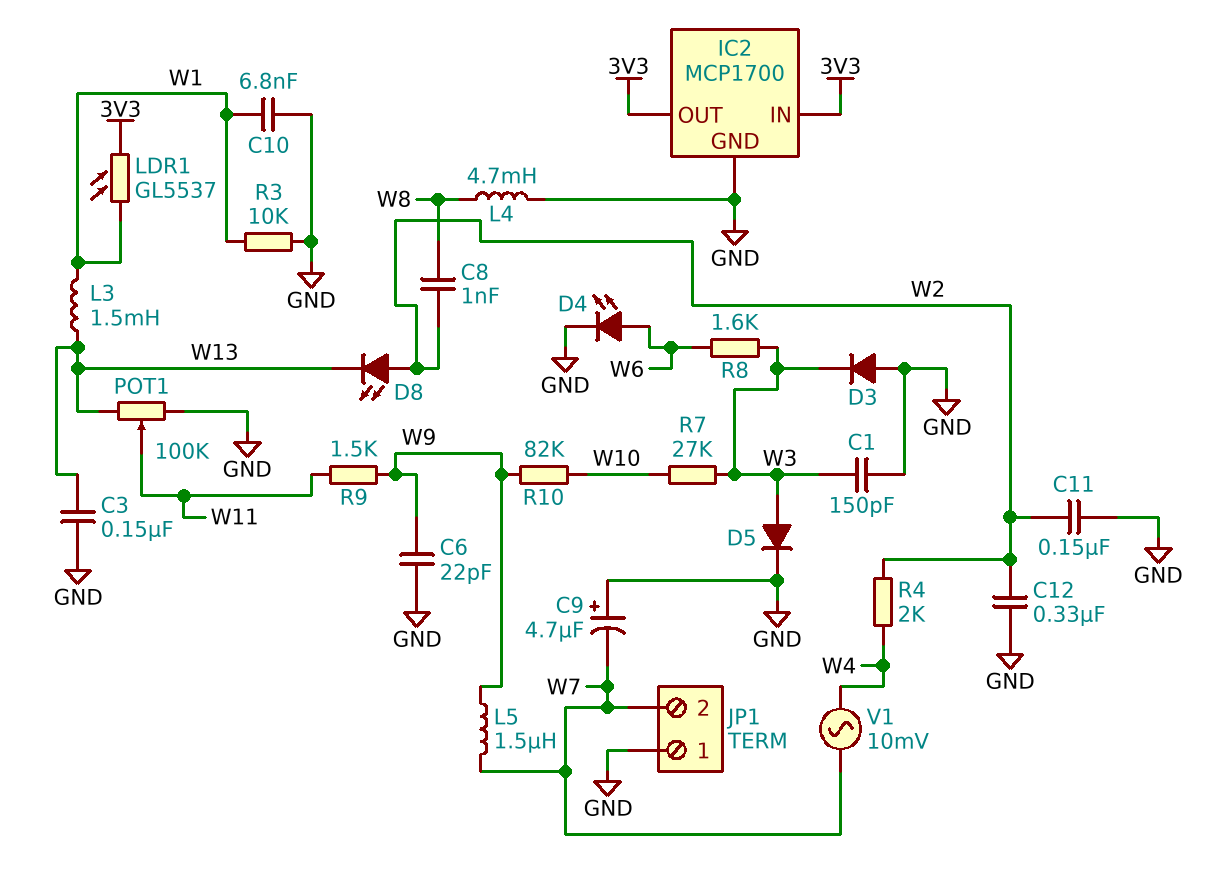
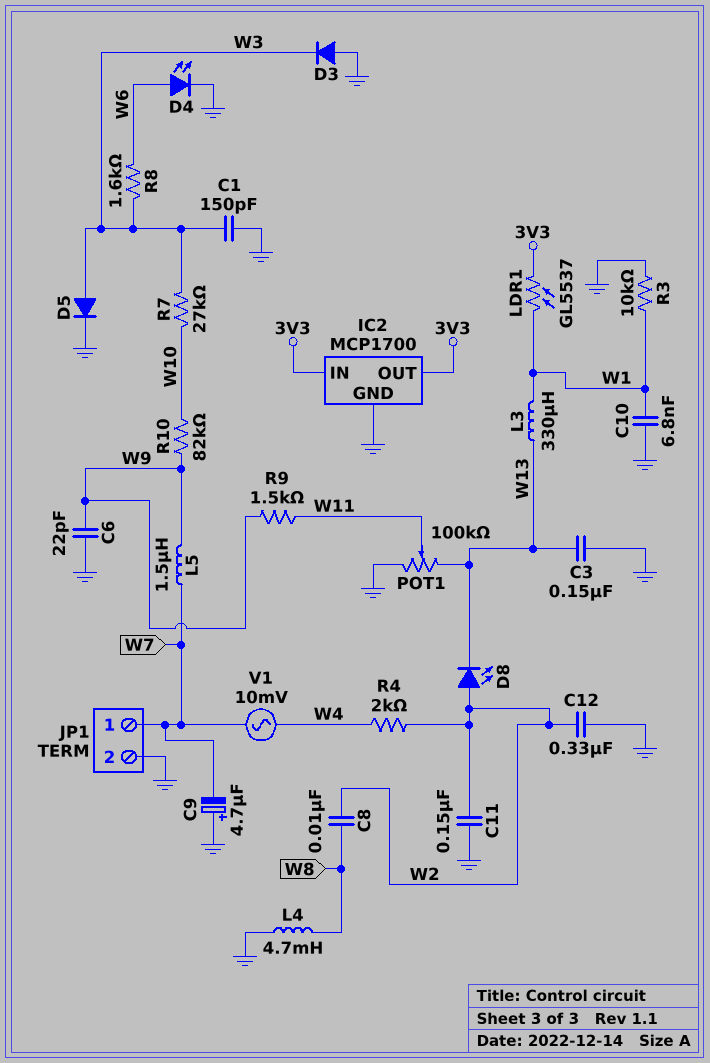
C8: 1nF (W2, W8) -> 10nF (W2, W8)
JP1 pin 1: GND -> W7
JP1 pin 2: W7 -> GND
L3: 1.5mH (W1, W13) -> 330uH (W1, W13)

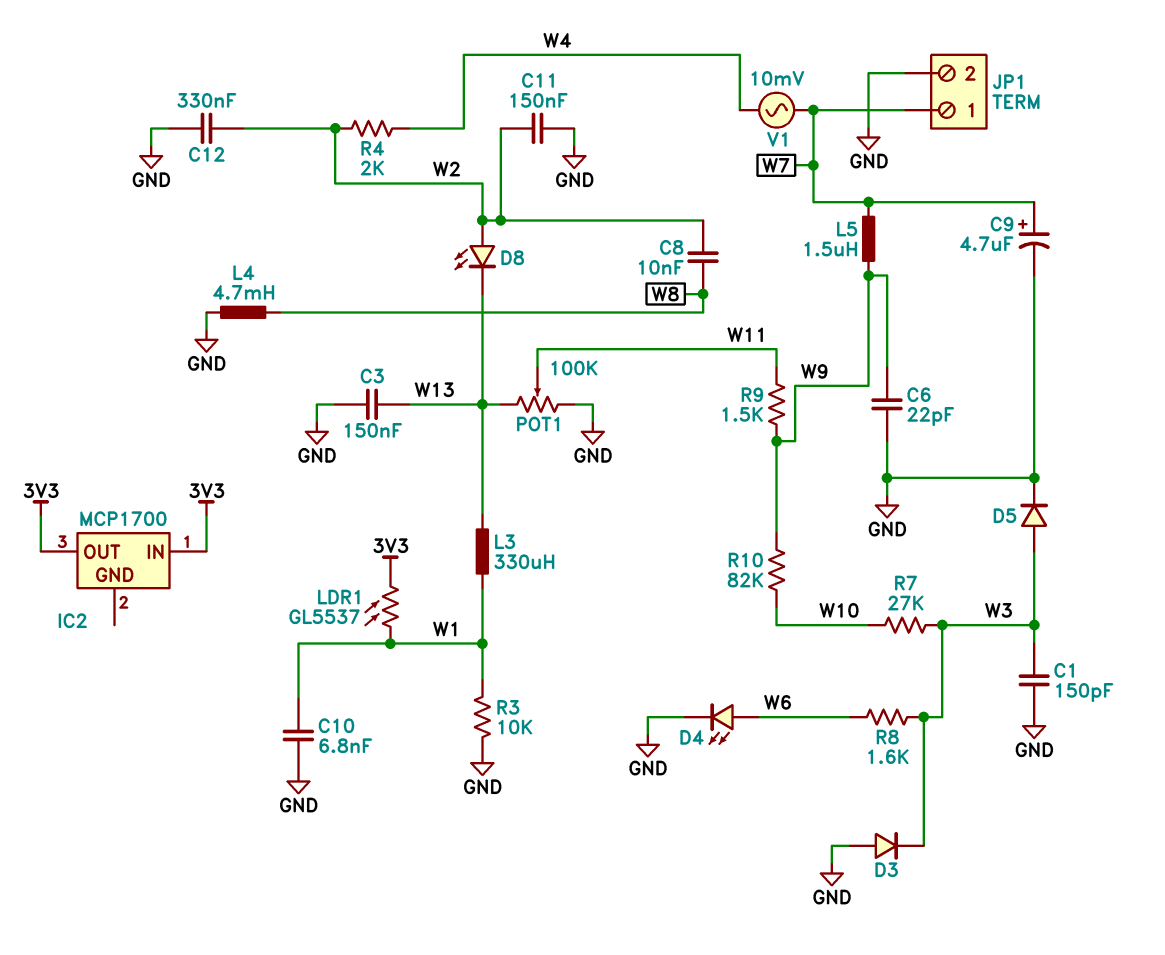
C9: 4.7uF (plus GND, minus W7) -> 4.7uF (plus W7, minus GND)
IC2 pin GND: GND -> none

